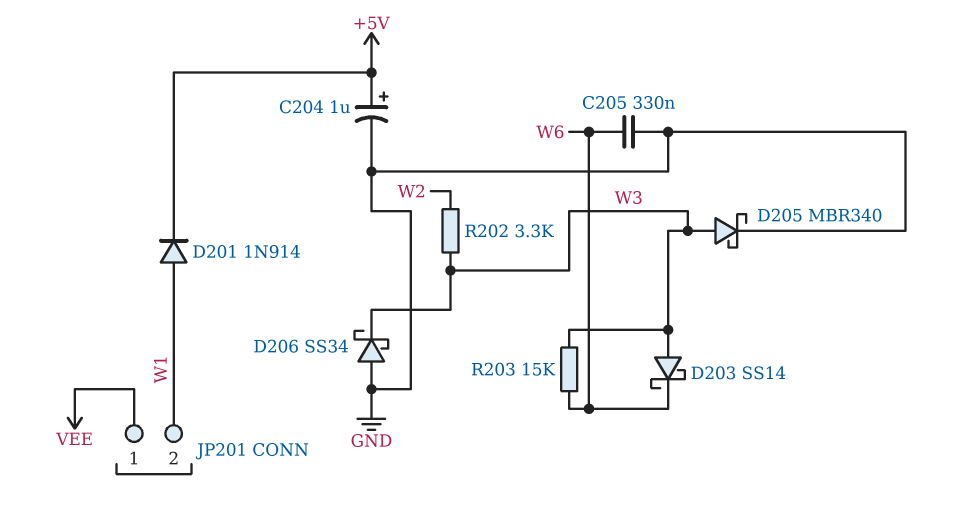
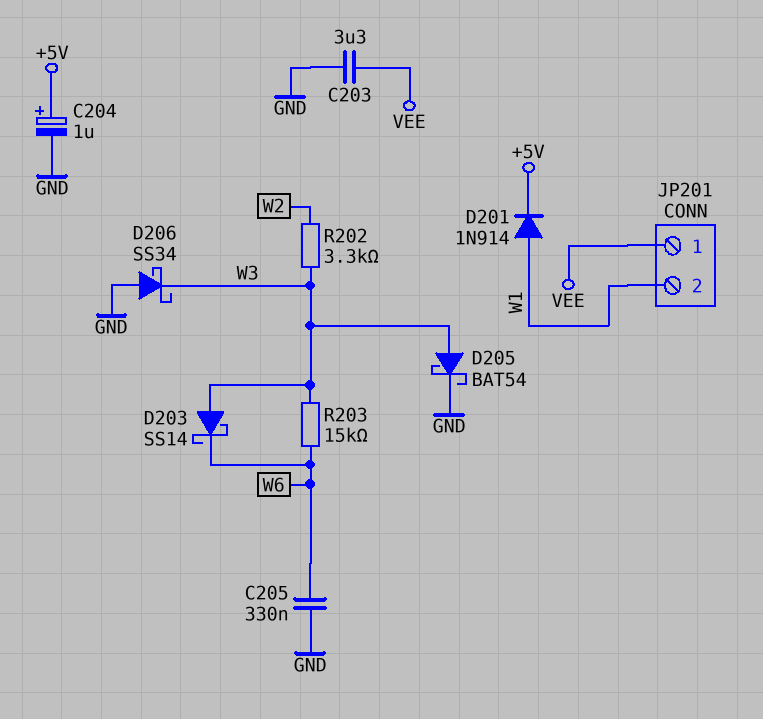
C203: none -> 3.3uF (GND, VEE)
D205: schottky MBR340 (A W3, K GND) -> schottky BAT54 (A W3, K GND)

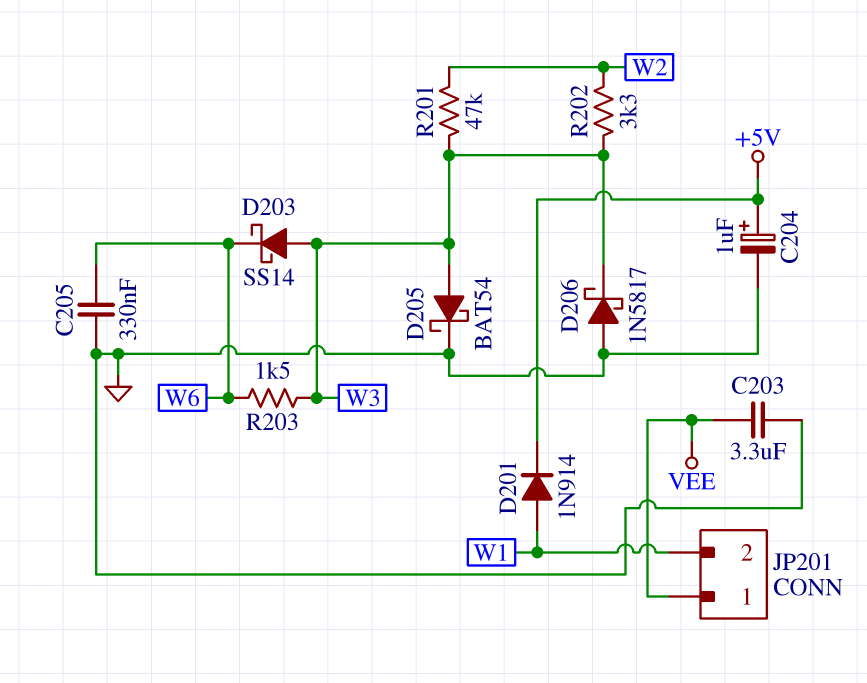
D206: schottky SS34 (A GND, K W3) -> schottky 1N5817 (A GND, K W3)
R201: none -> 47k (W2, W3)
R203: 15k (W3, W6) -> 1.5k (W3, W6)

